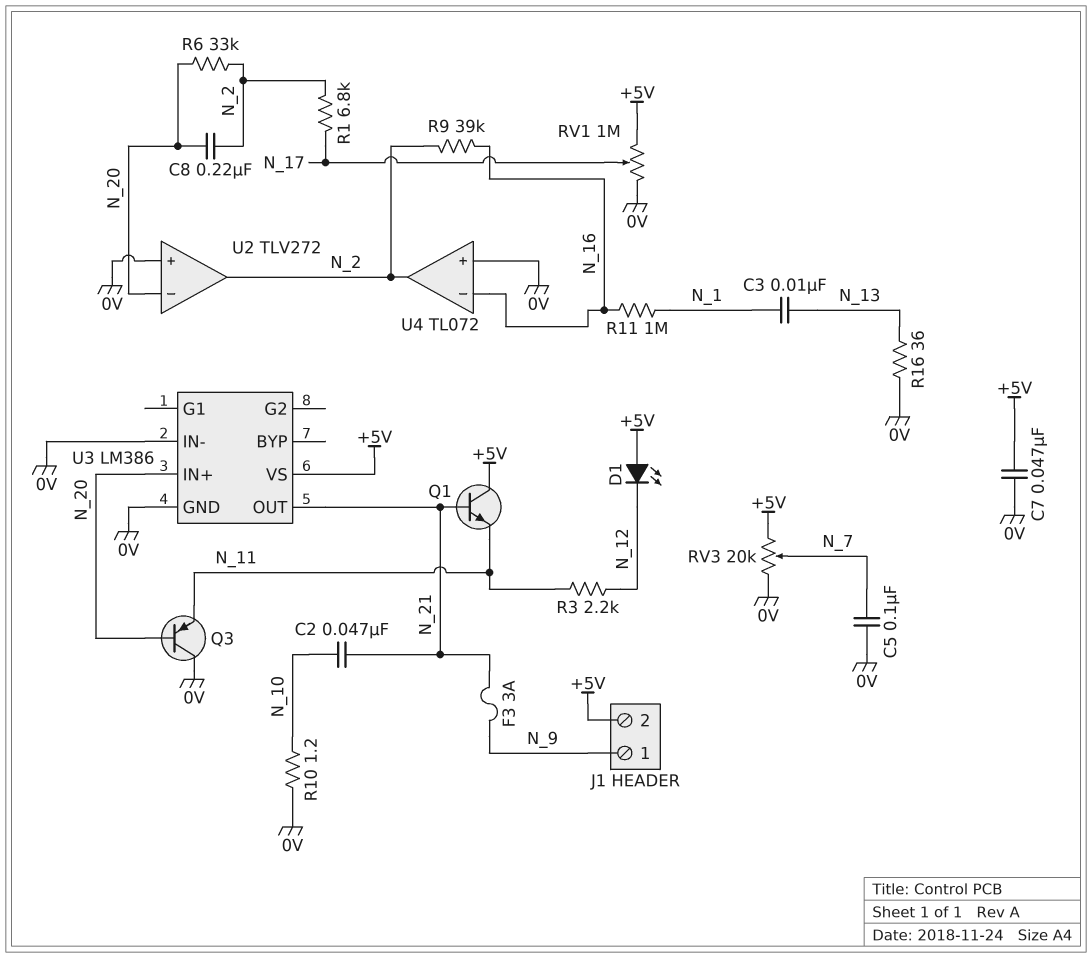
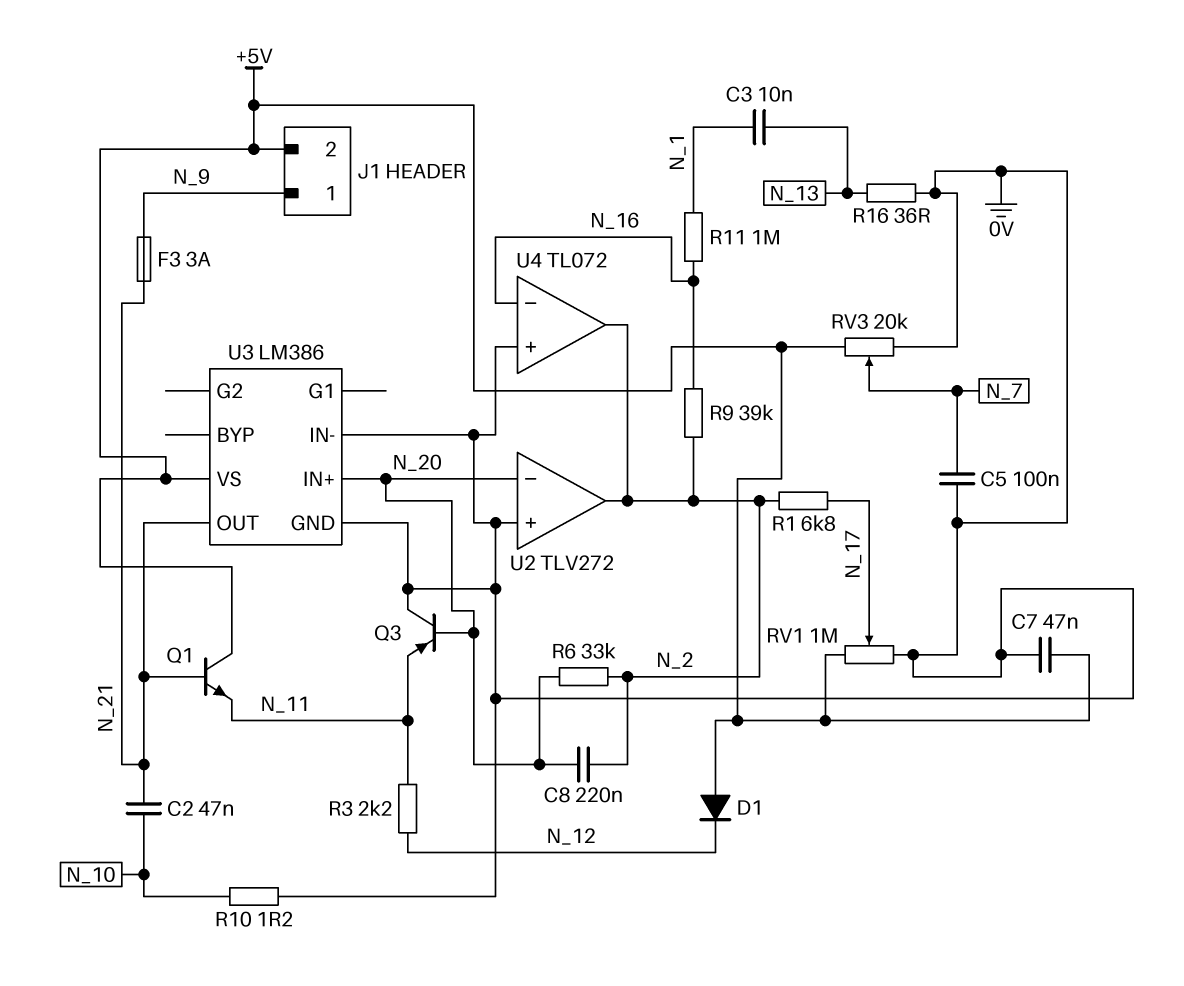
D1: LED (A +5V, K N_12) -> diode (A +5V, K N_12)

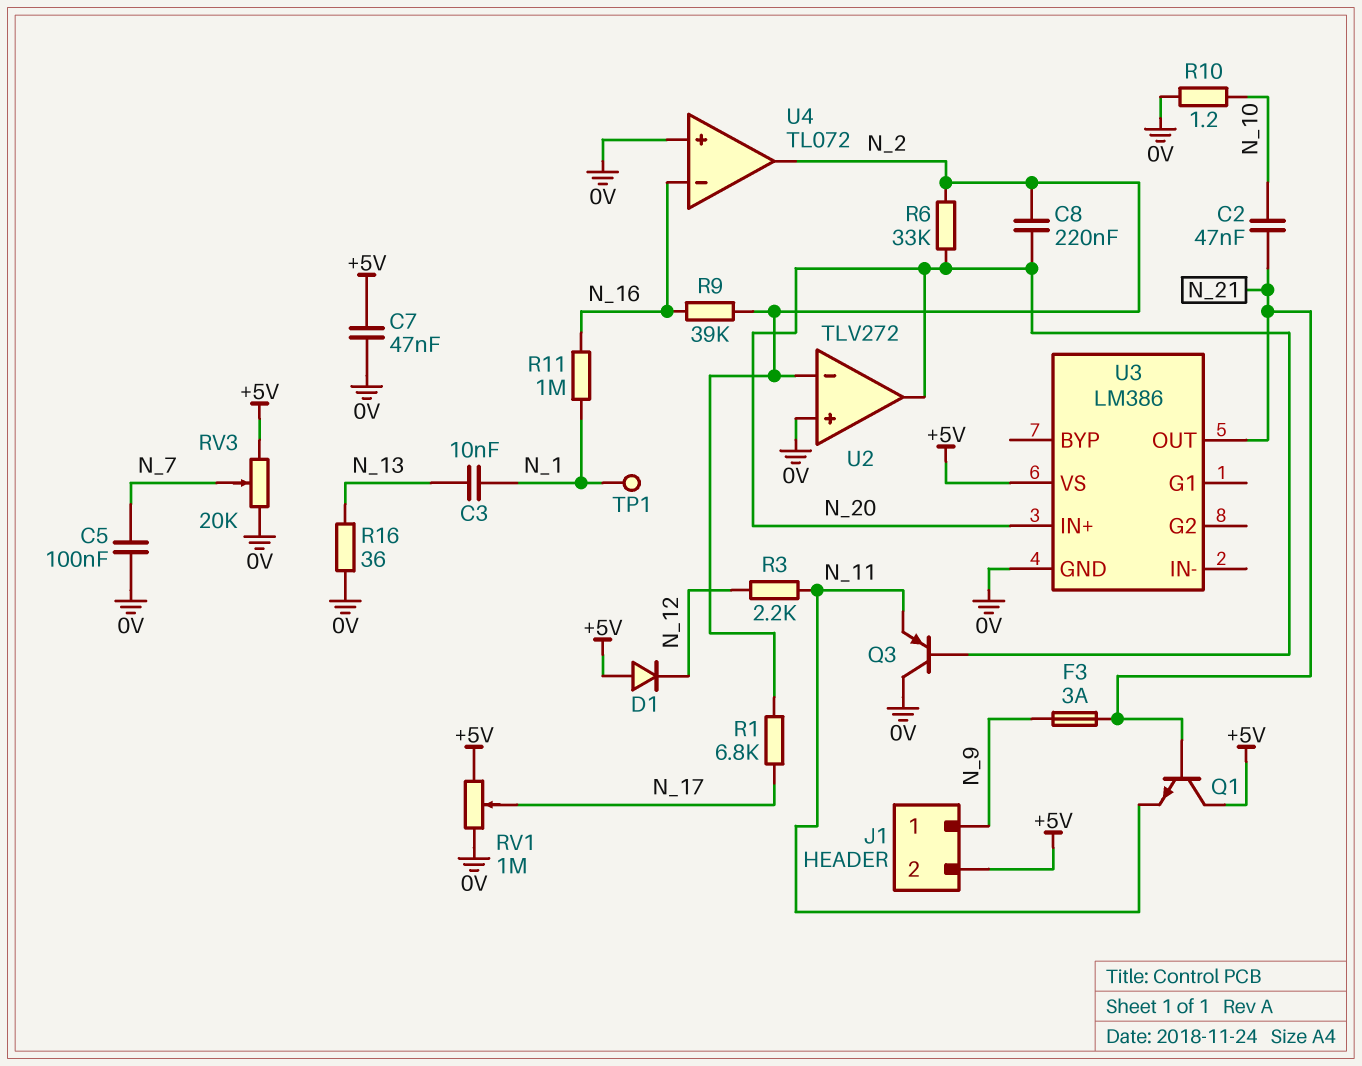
TP1: none -> test point (N_1)
U2 pin in-: N_20 -> N_2
U2 pin out: N_2 -> N_20
U3 pin IN-: 0V -> none

